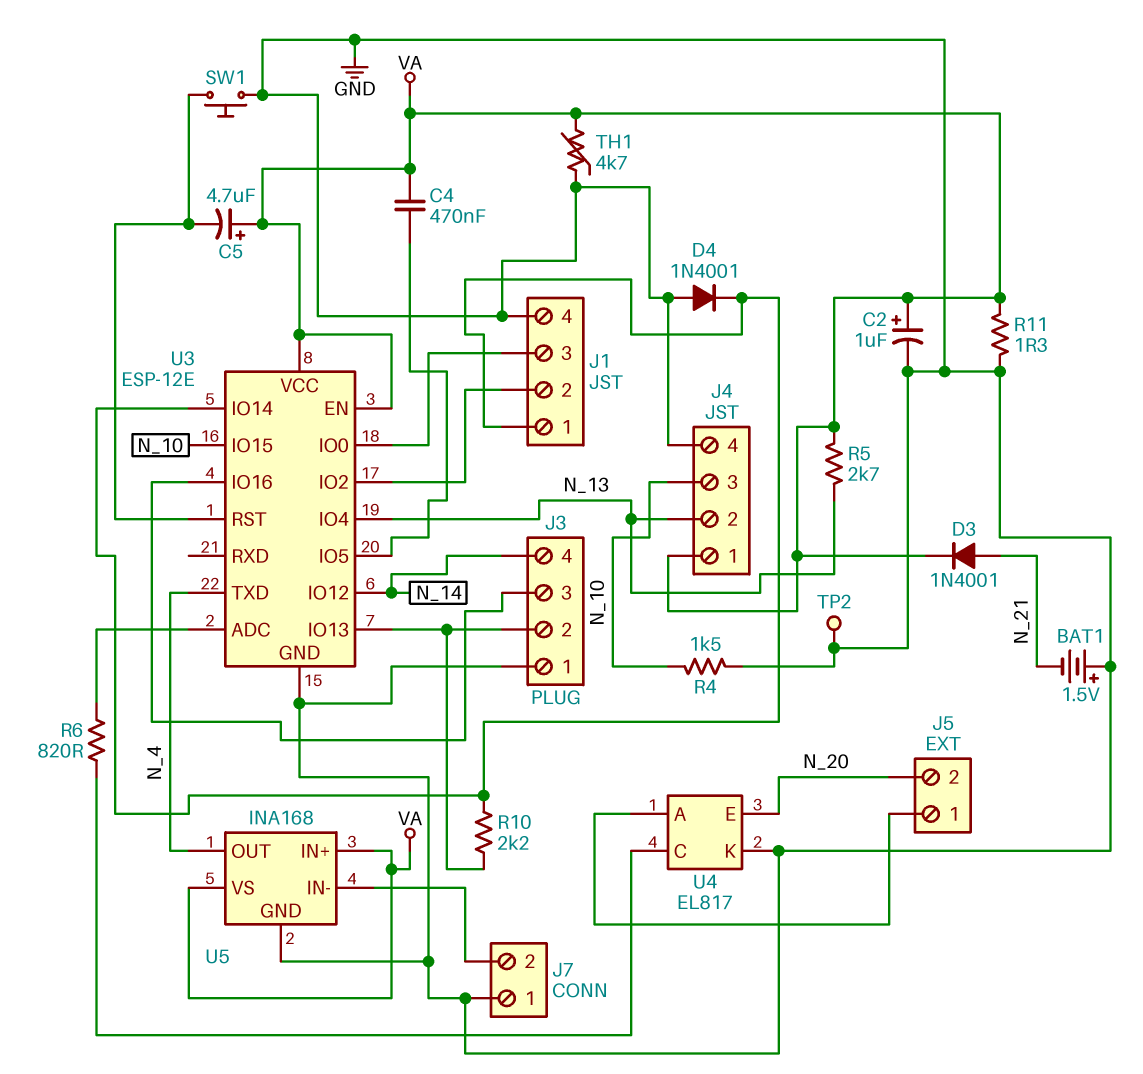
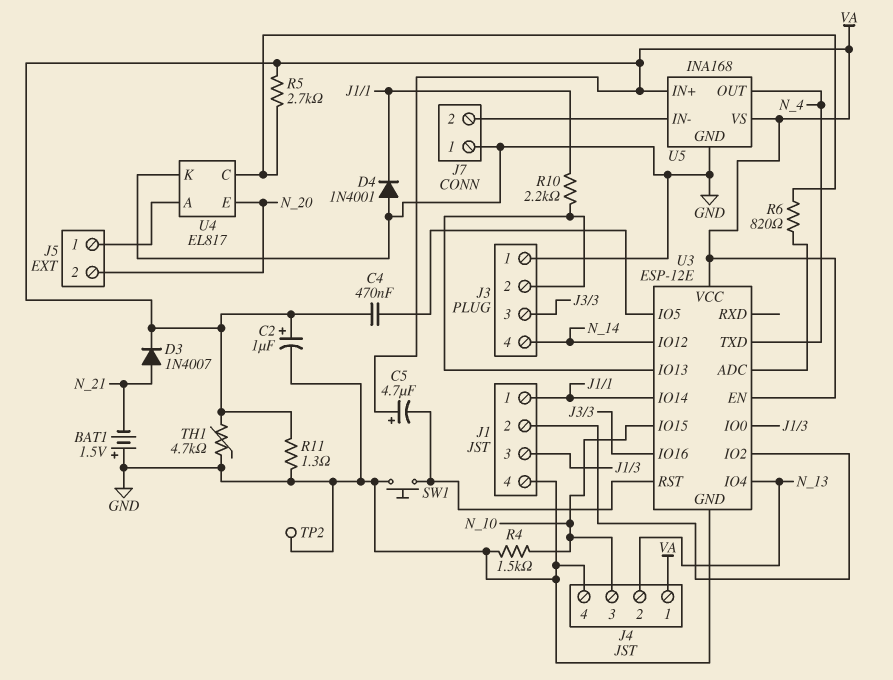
D3: diode 1N4001 (A N_21, K VA) -> diode 1N4007 (A N_21, K VA)
R5: 2.7k (N_13, VA) -> 2.7k (U4/C, VA)

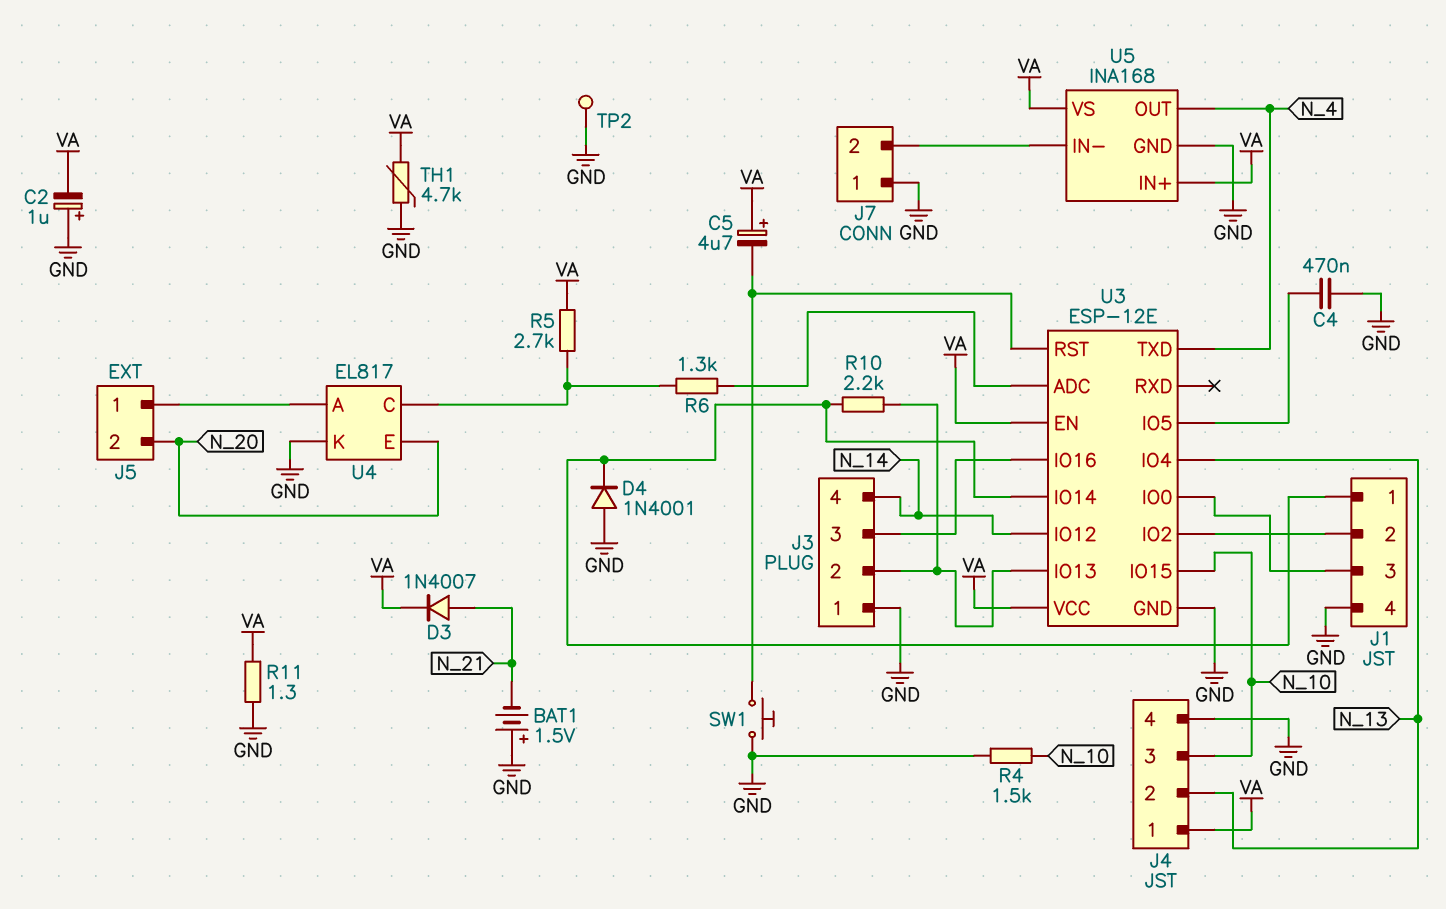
C2: 1uF (plus VA, minus GND) -> 1uF (plus GND, minus VA)
C4: 470nF (U3/IO5, VA) -> 470nF (GND, U3/IO5)
R6: 820 (U3/ADC, U4/C) -> 1.3k (U3/ADC, U4/C)

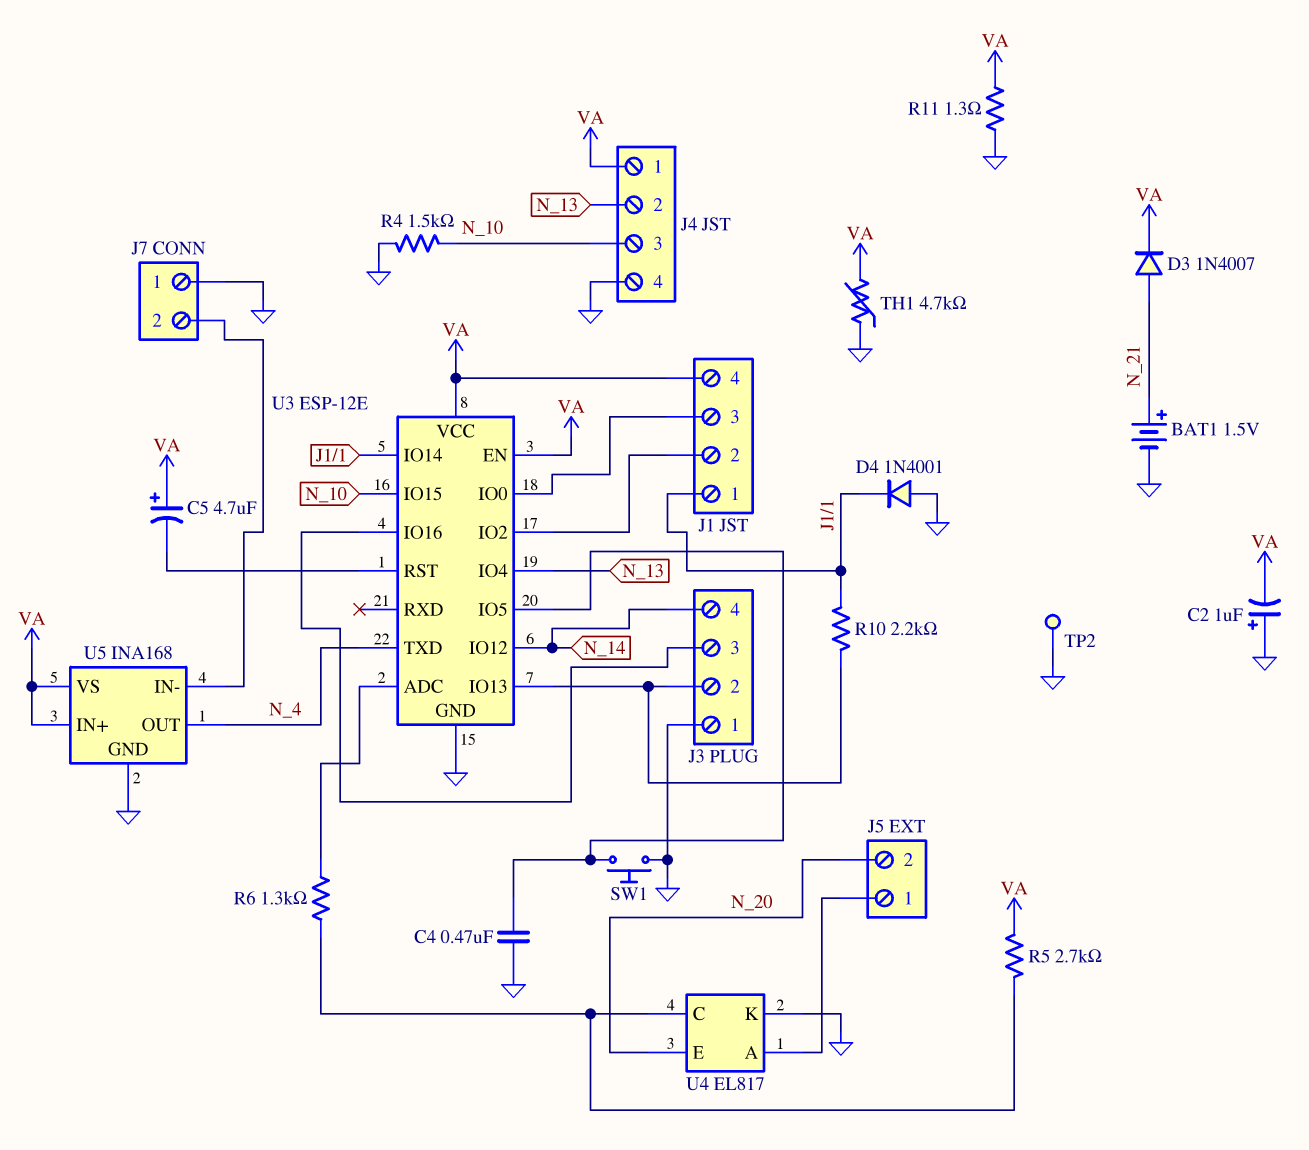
BAT1: 1.5V (plus GND, minus N_21) -> 1.5V (plus N_21, minus GND)
J1 pin 4: GND -> VA
SW1: button (GND, U3/RST) -> button (GND, U3/IO5)

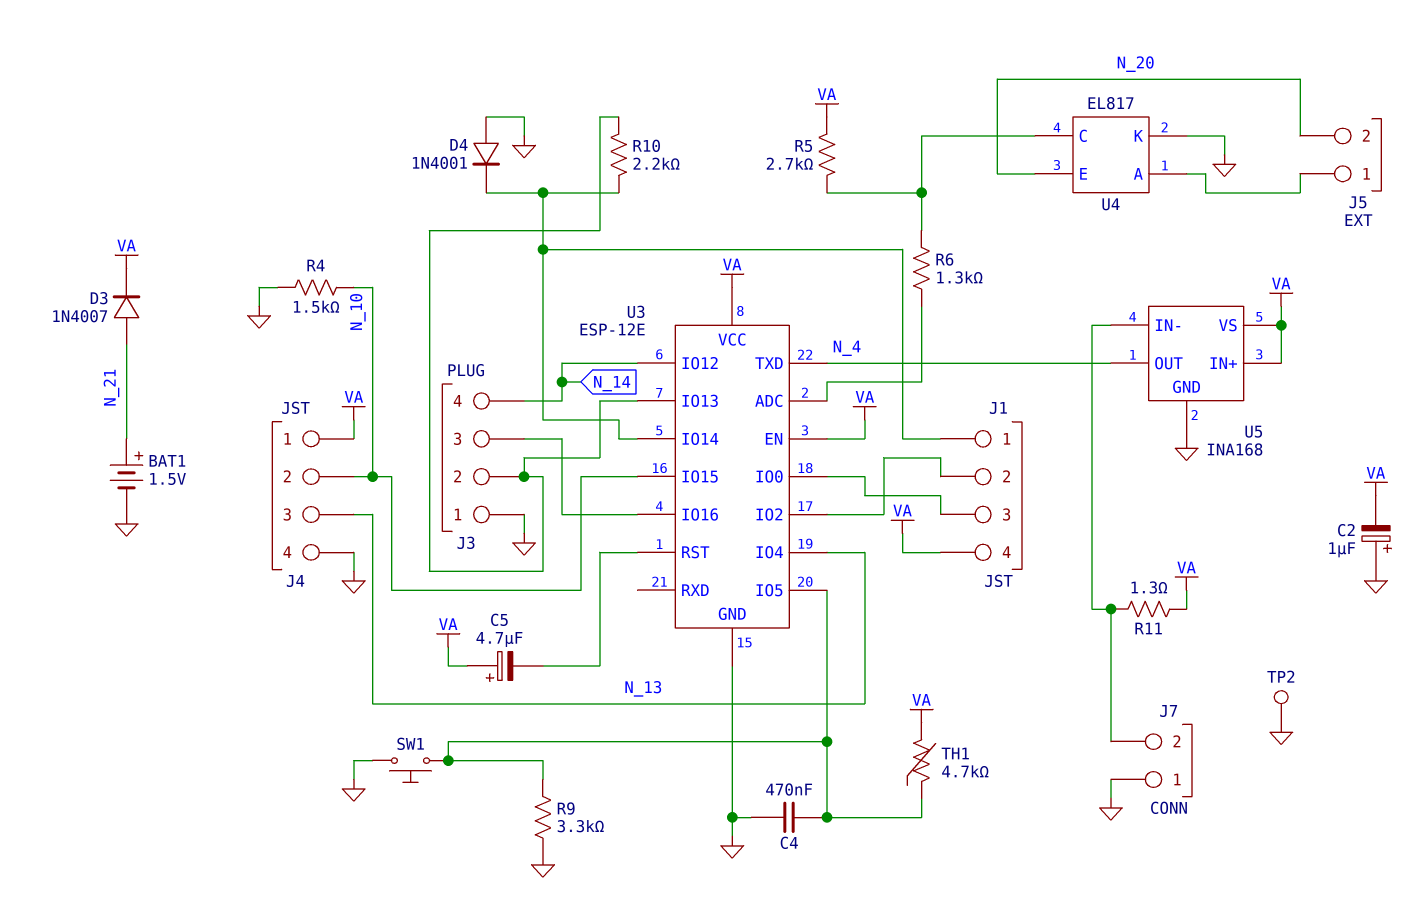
J4 pin 2: N_13 -> N_10
J4 pin 3: N_10 -> N_13
R9: none -> 3.3k (GND, U3/IO5)
R11: 1.3 (GND, VA) -> 1.3 (J7/2, VA)
TH1: 4.7k (GND, VA) -> 4.7k (U3/IO5, VA)

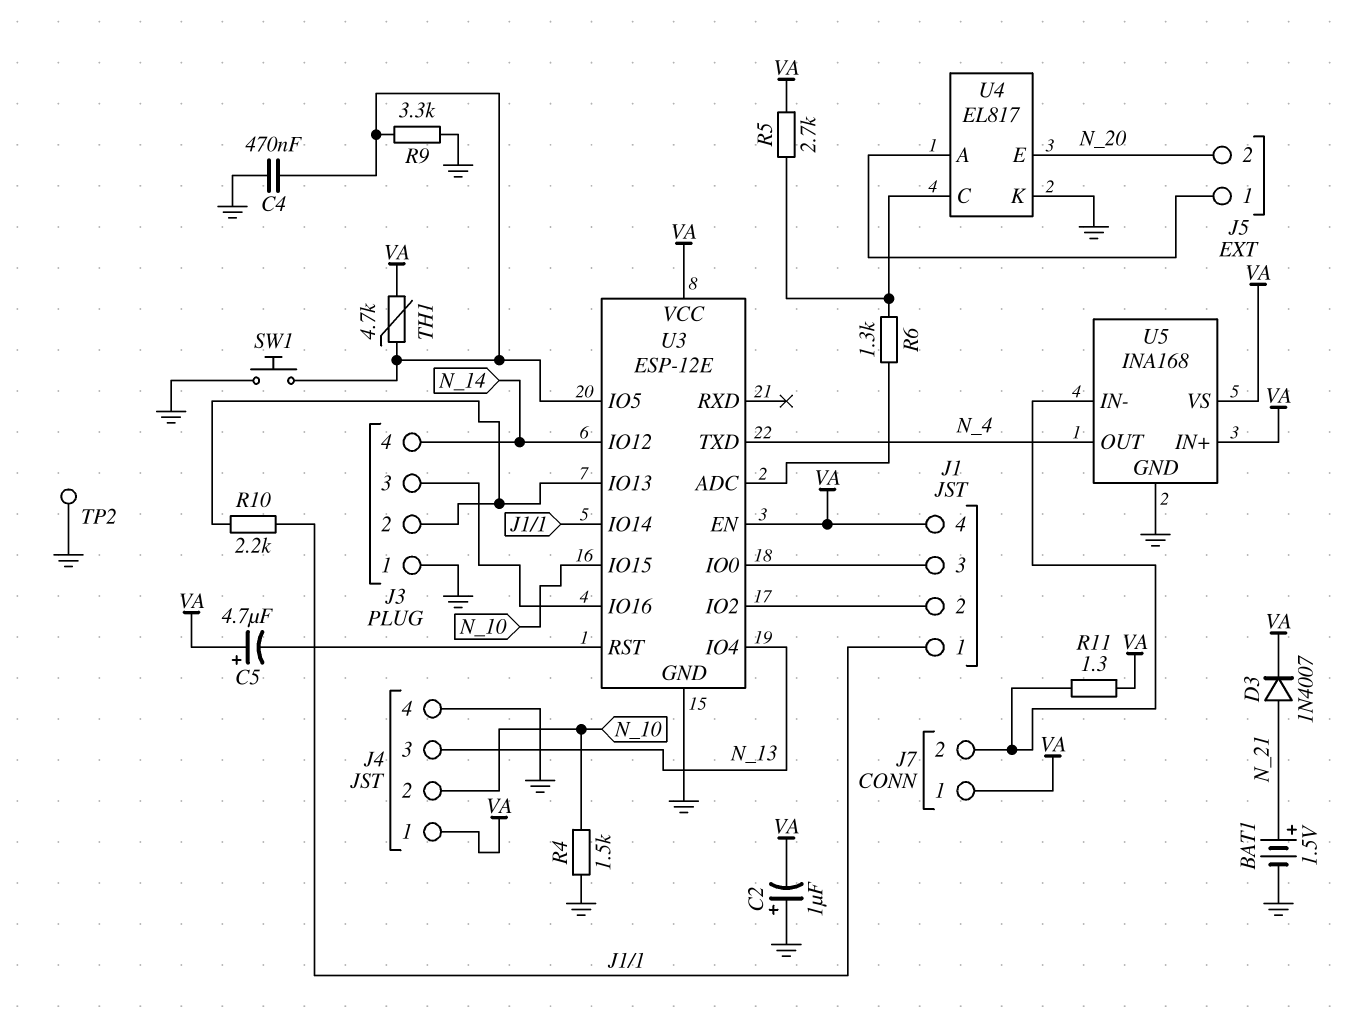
D4: diode 1N4001 (A GND, K J1/1) -> none
J7 pin 1: GND -> VA

